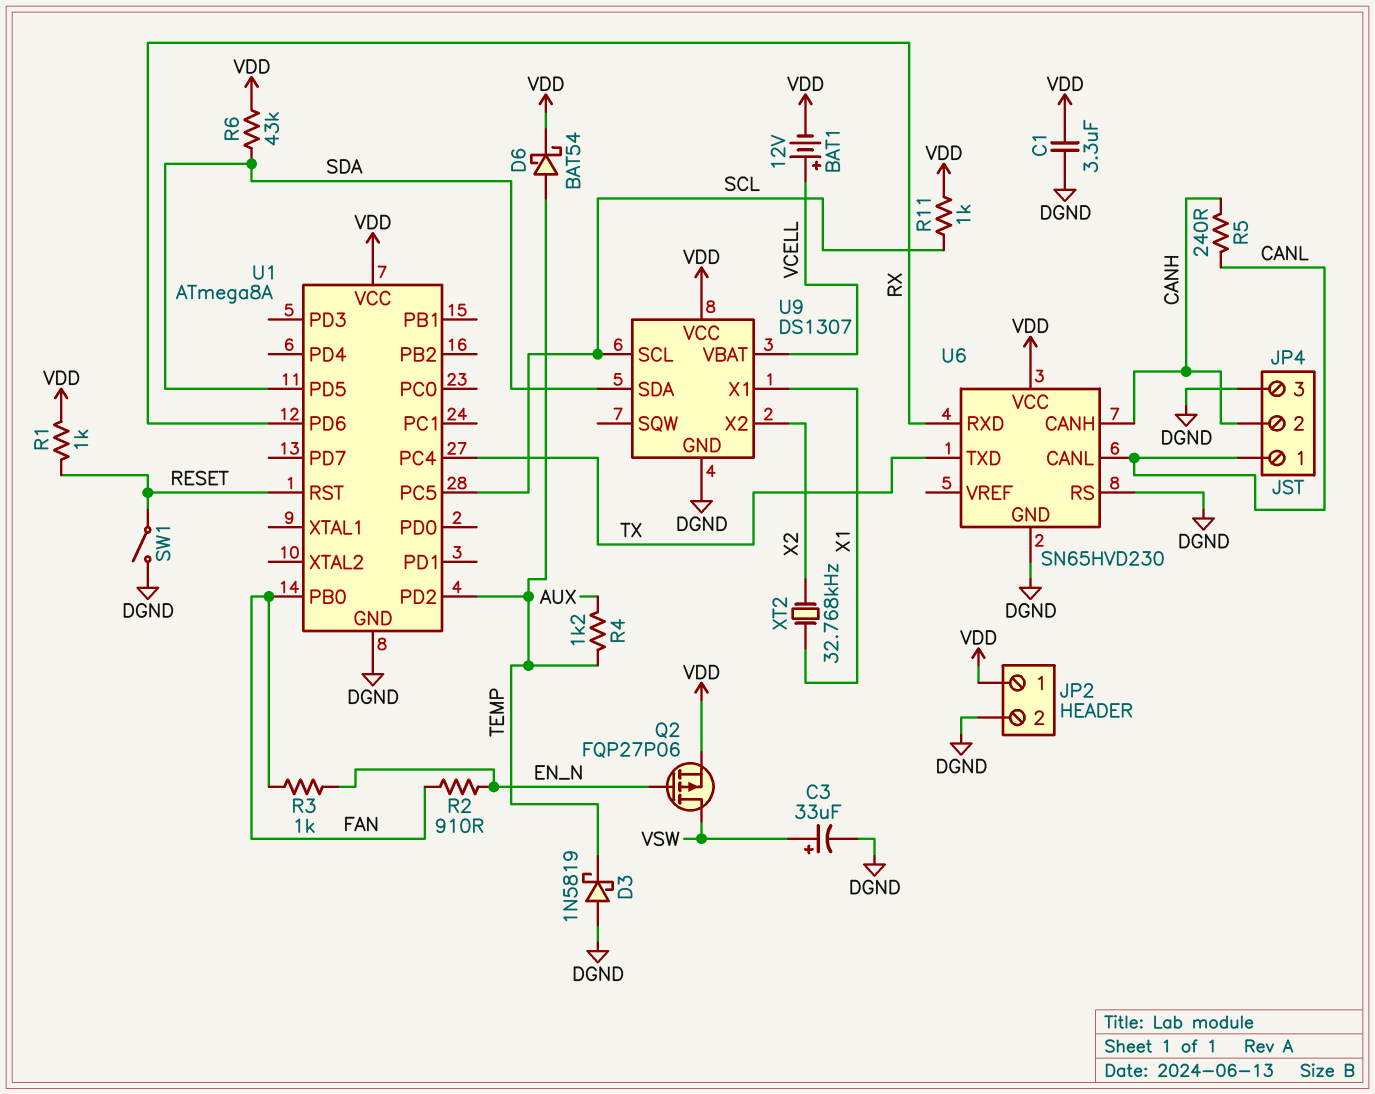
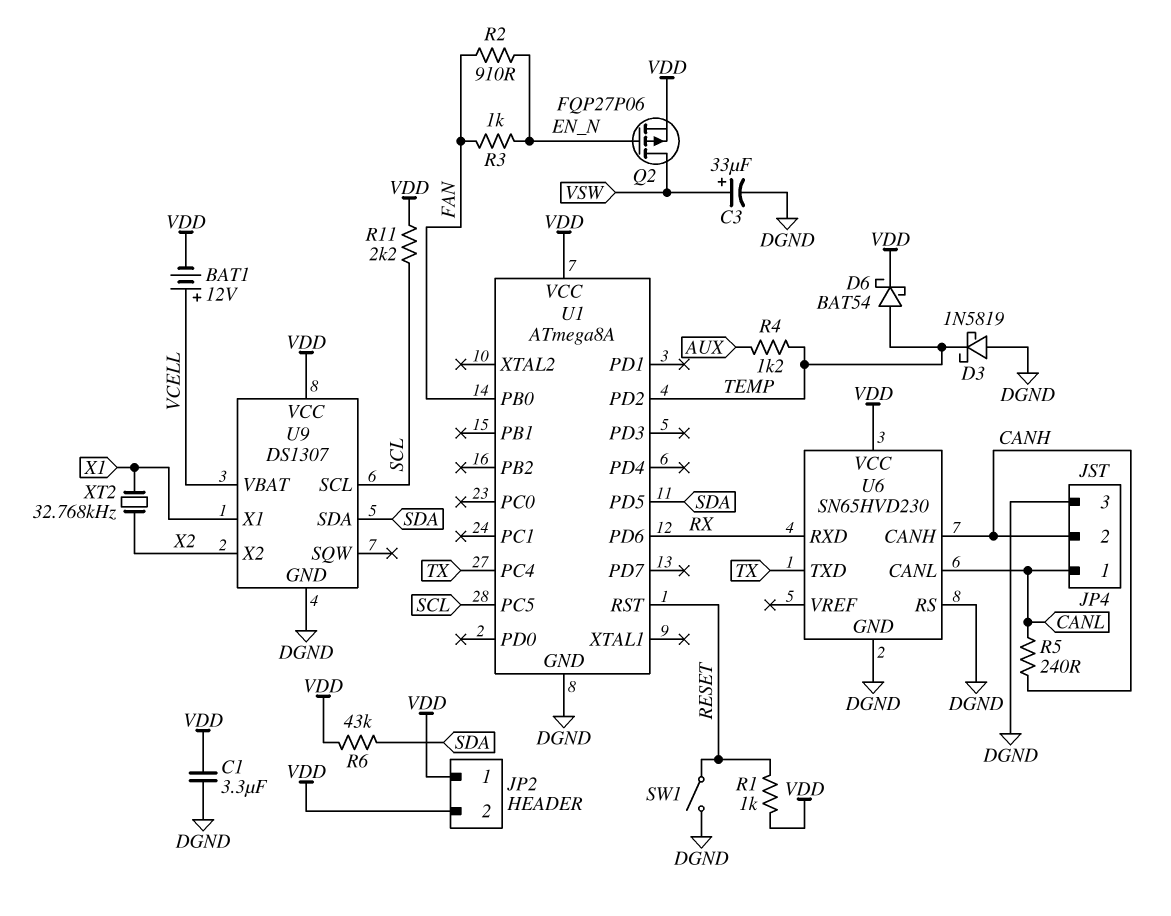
JP2 pin 2: DGND -> VDD
R11: 1k (SCL, VDD) -> 2.2k (SCL, VDD)

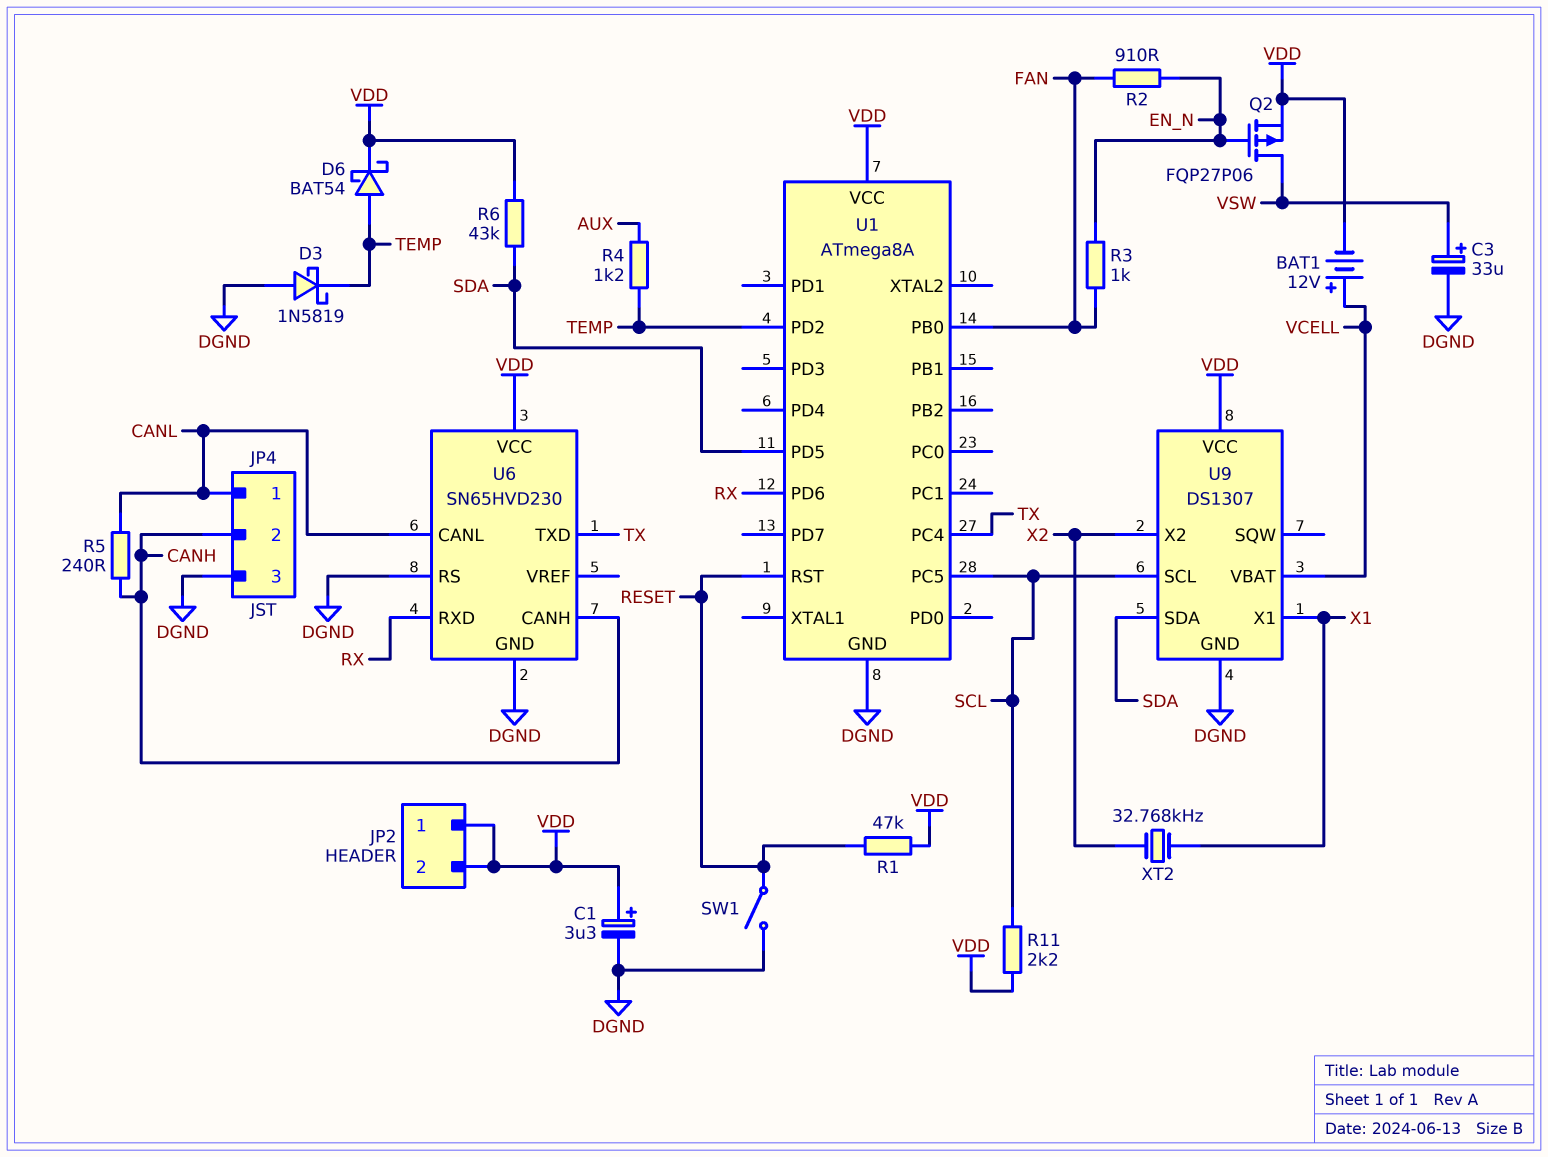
C1: 3.3uF (DGND, VDD) -> 3.3uF (plus VDD, minus DGND)
R1: 1k (RESET, VDD) -> 47k (RESET, VDD)

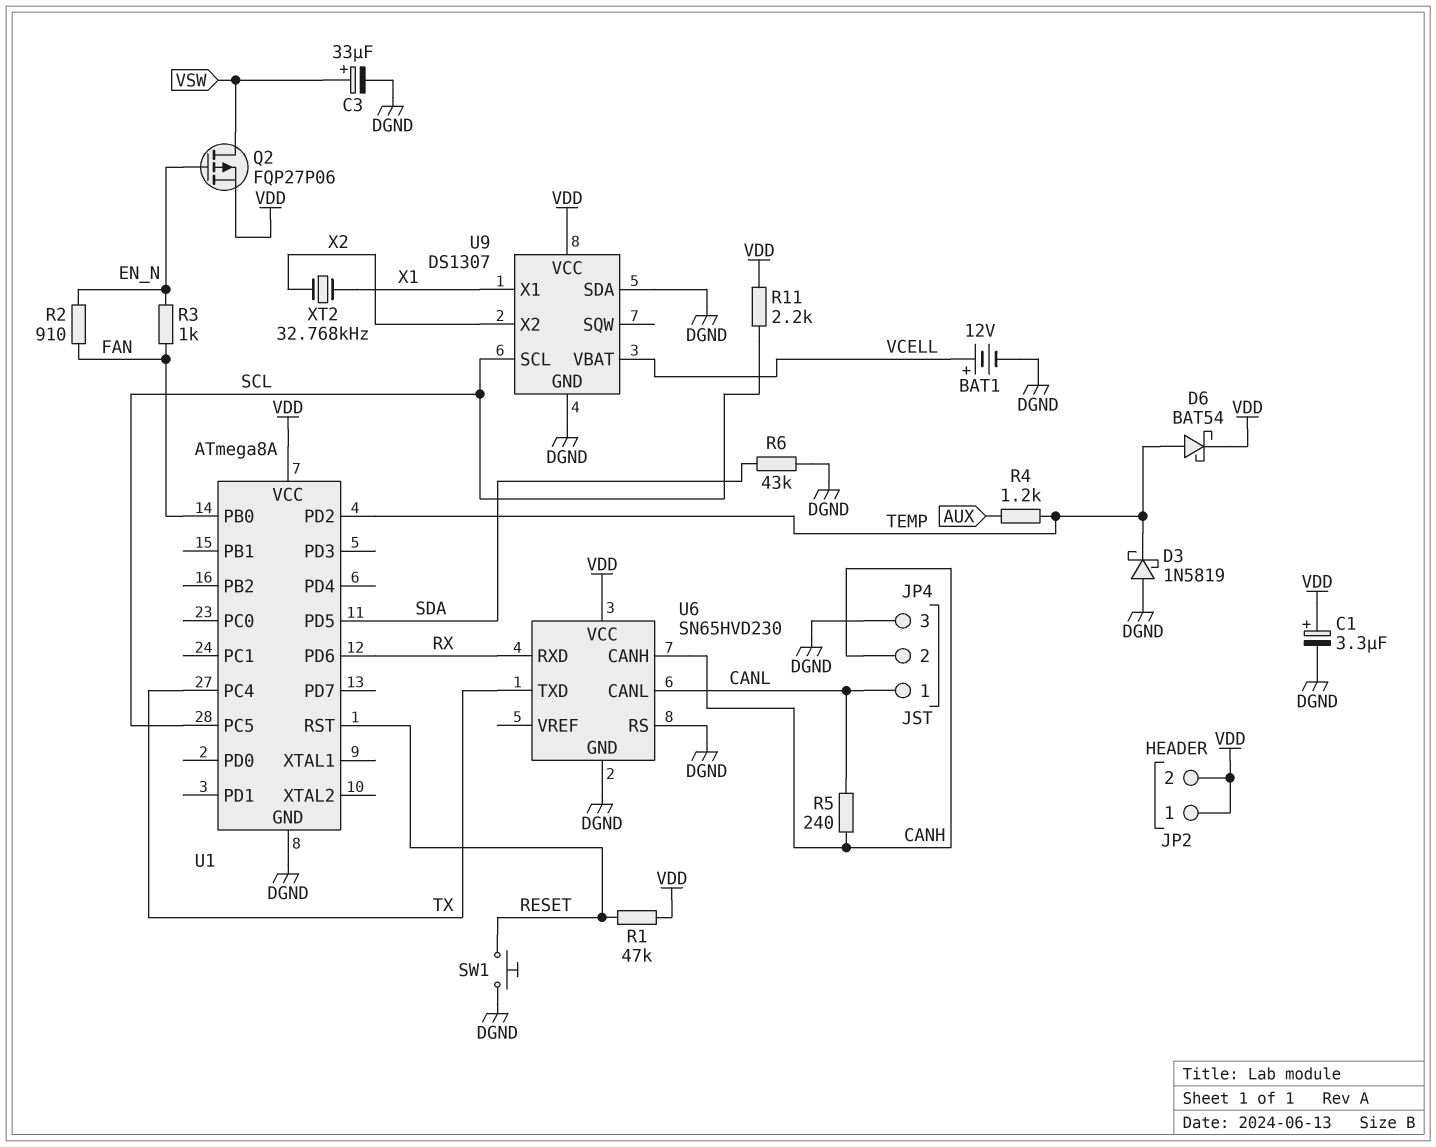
BAT1: 12V (plus VCELL, minus VDD) -> 12V (plus VCELL, minus DGND)
R6: 43k (SDA, VDD) -> 43k (DGND, SDA)
SW1: switch (DGND, RESET) -> button (DGND, RESET)
U9 pin SDA: SDA -> DGND

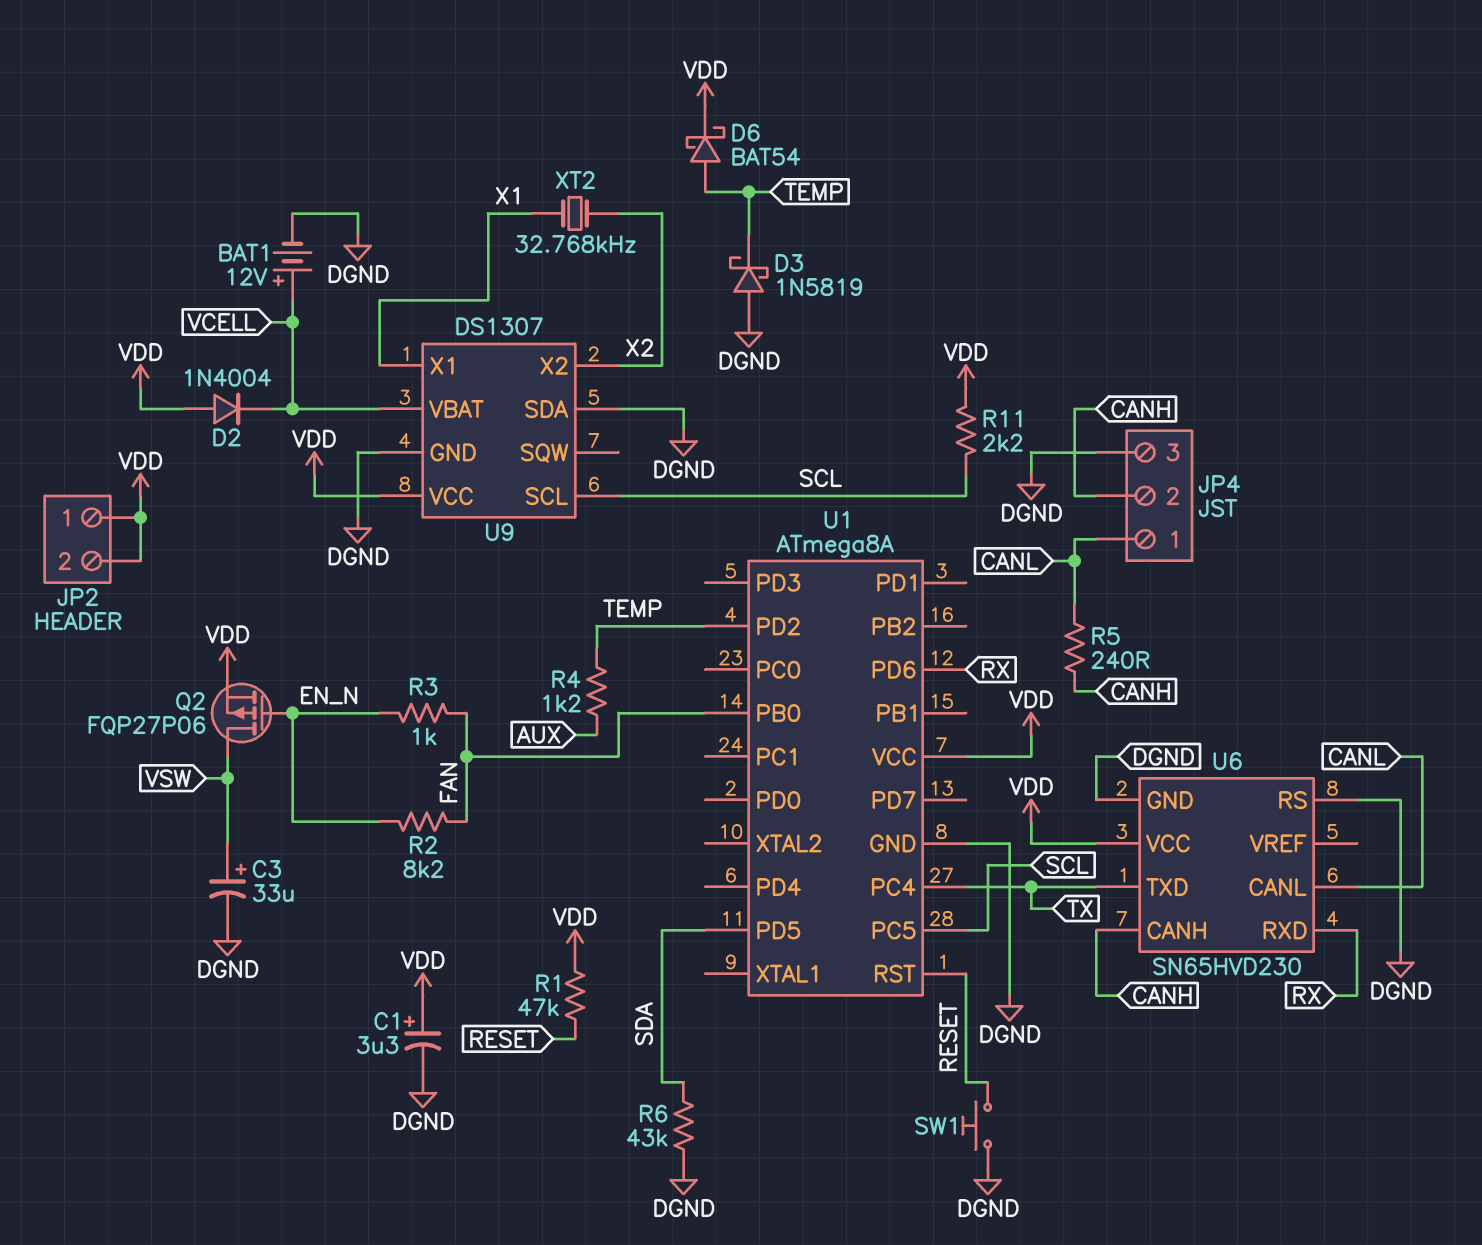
D2: none -> diode 1N4004 (A VDD, K VCELL)
R2: 910 (EN_N, FAN) -> 8.2k (EN_N, FAN)

